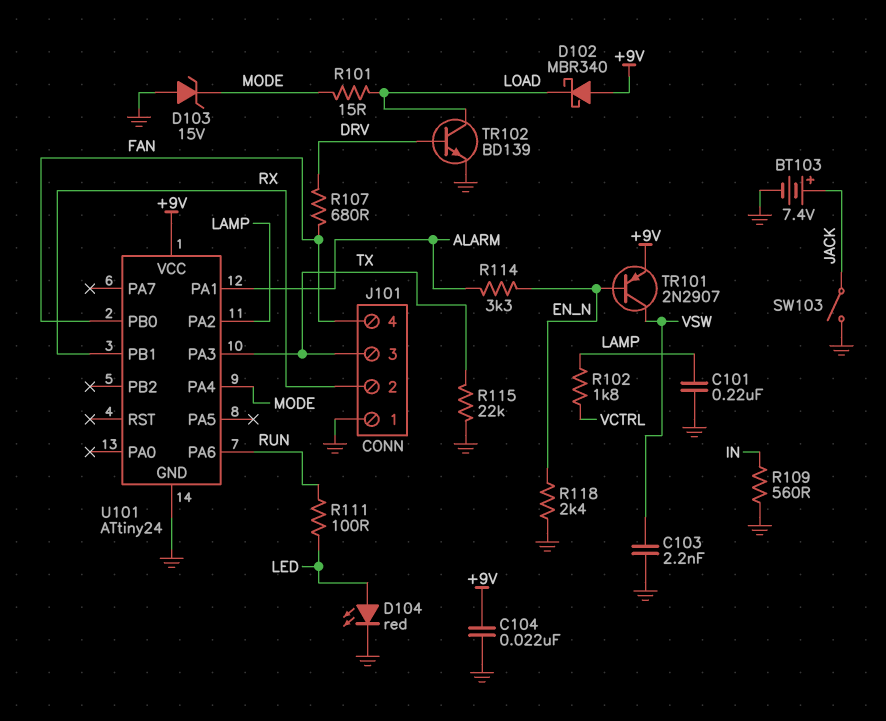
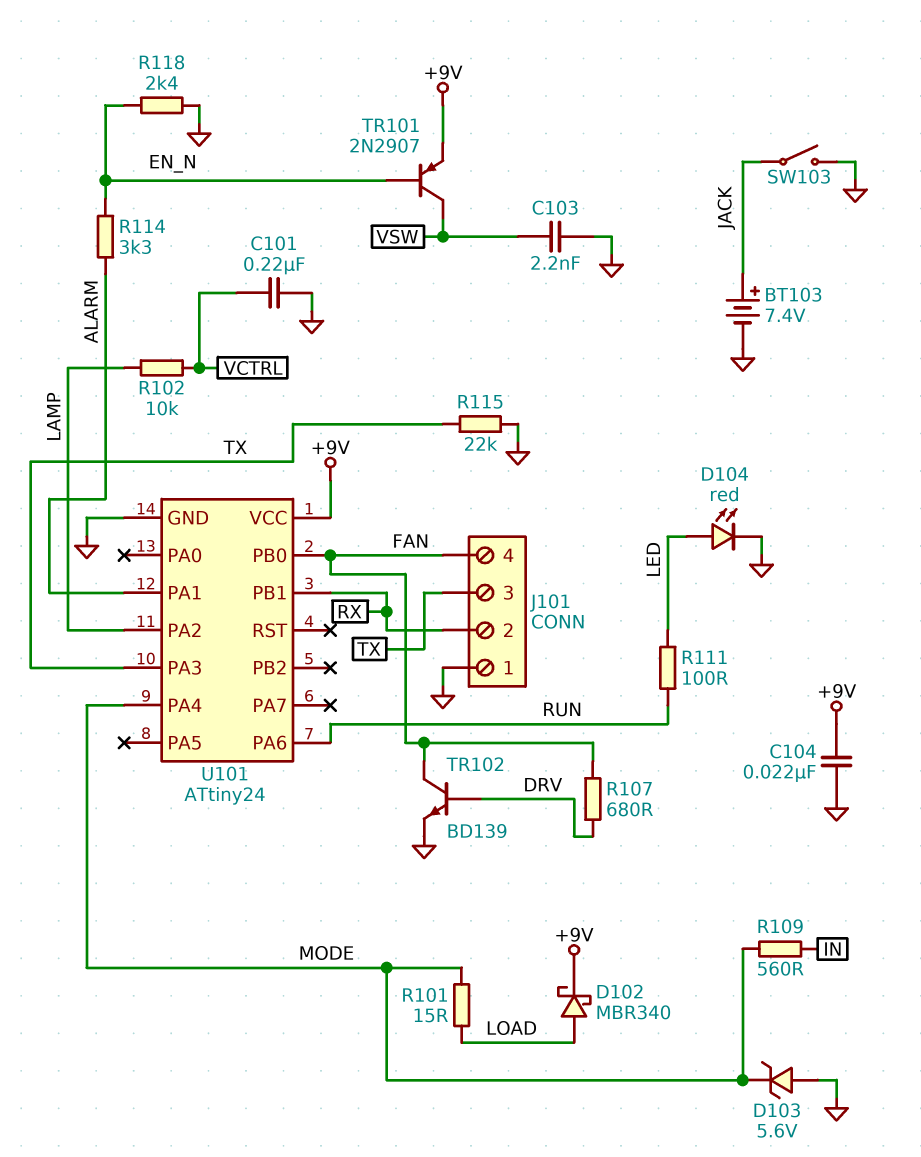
C101: 220nF (GND, LAMP) -> 220nF (GND, VCTRL)
D102: schottky MBR340 (A +9V, K LOAD) -> schottky MBR340 (A LOAD, K +9V)
D103: zener 15V (A GND, K MODE) -> zener 5.6V (A GND, K MODE)
R102: 1.8k (LAMP, VCTRL) -> 10k (LAMP, VCTRL)
R109: 560 (GND, IN) -> 560 (IN, MODE)
TR102: NPN BD139 (B DRV, C LOAD, E GND) -> NPN BD139 (B DRV, C FAN, E GND)

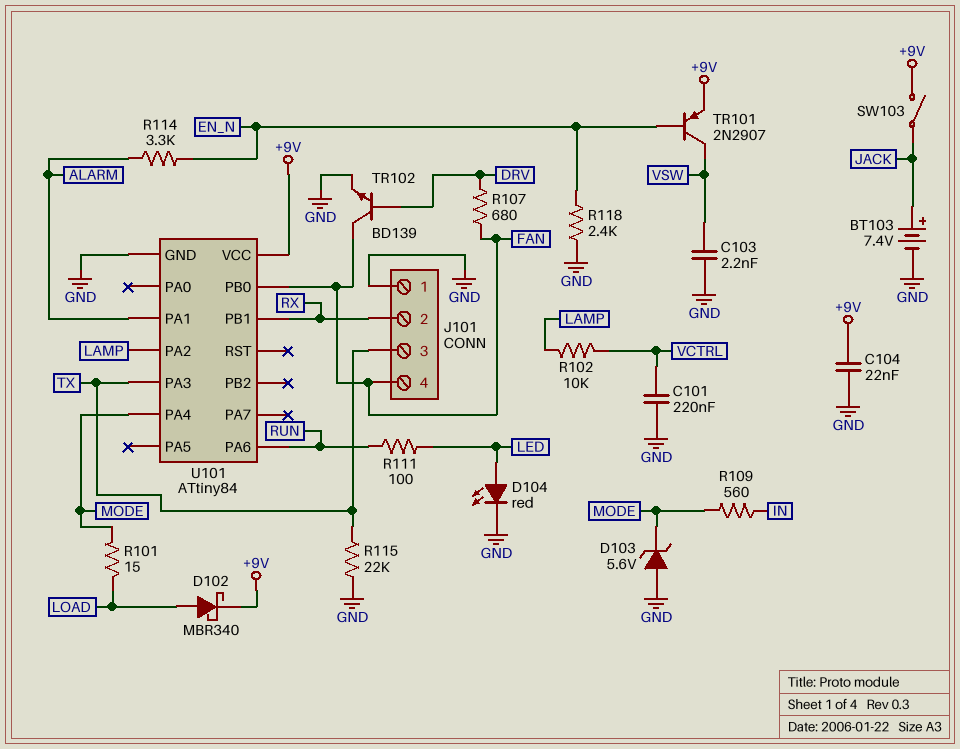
SW103: switch (GND, JACK) -> switch (+9V, JACK)
U101: ATtiny24 -> ATtiny84

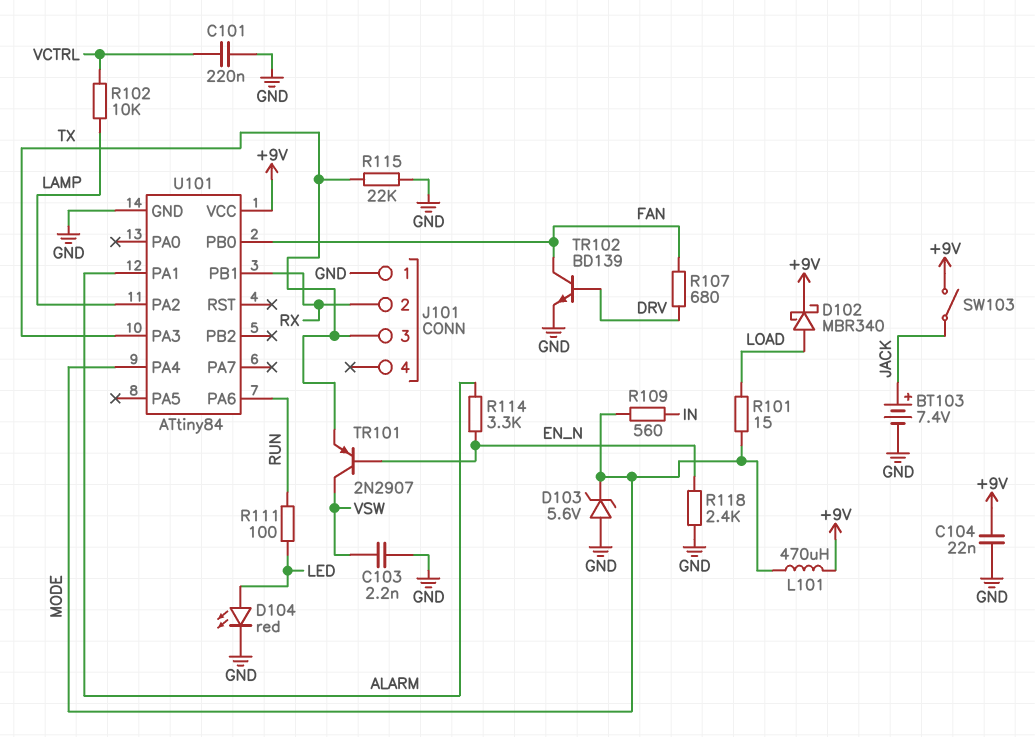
J101 pin 4: FAN -> none
L101: none -> 470uH (+9V, MODE)
TR101: PNP 2N2907 (B EN_N, C VSW, E +9V) -> PNP 2N2907 (B EN_N, C VSW, E TX)

